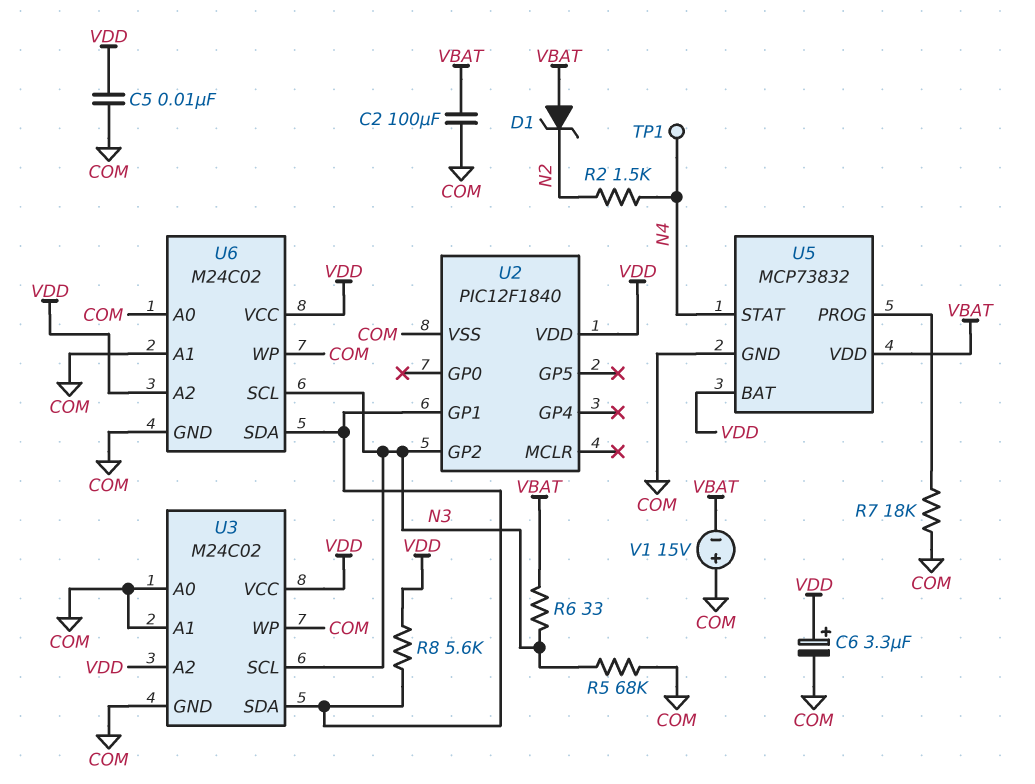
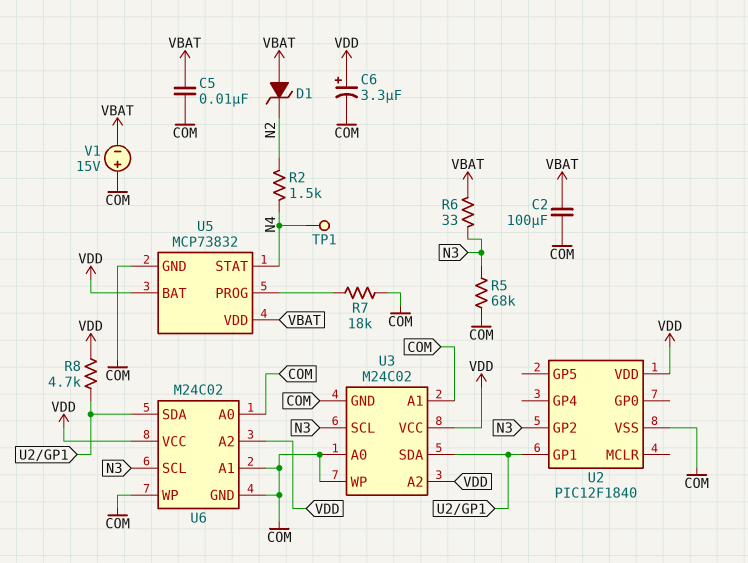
C5: 10nF (COM, VDD) -> 10nF (COM, VBAT)
R8: 5.6k (U2/GP1, VDD) -> 4.7k (U2/GP1, VDD)

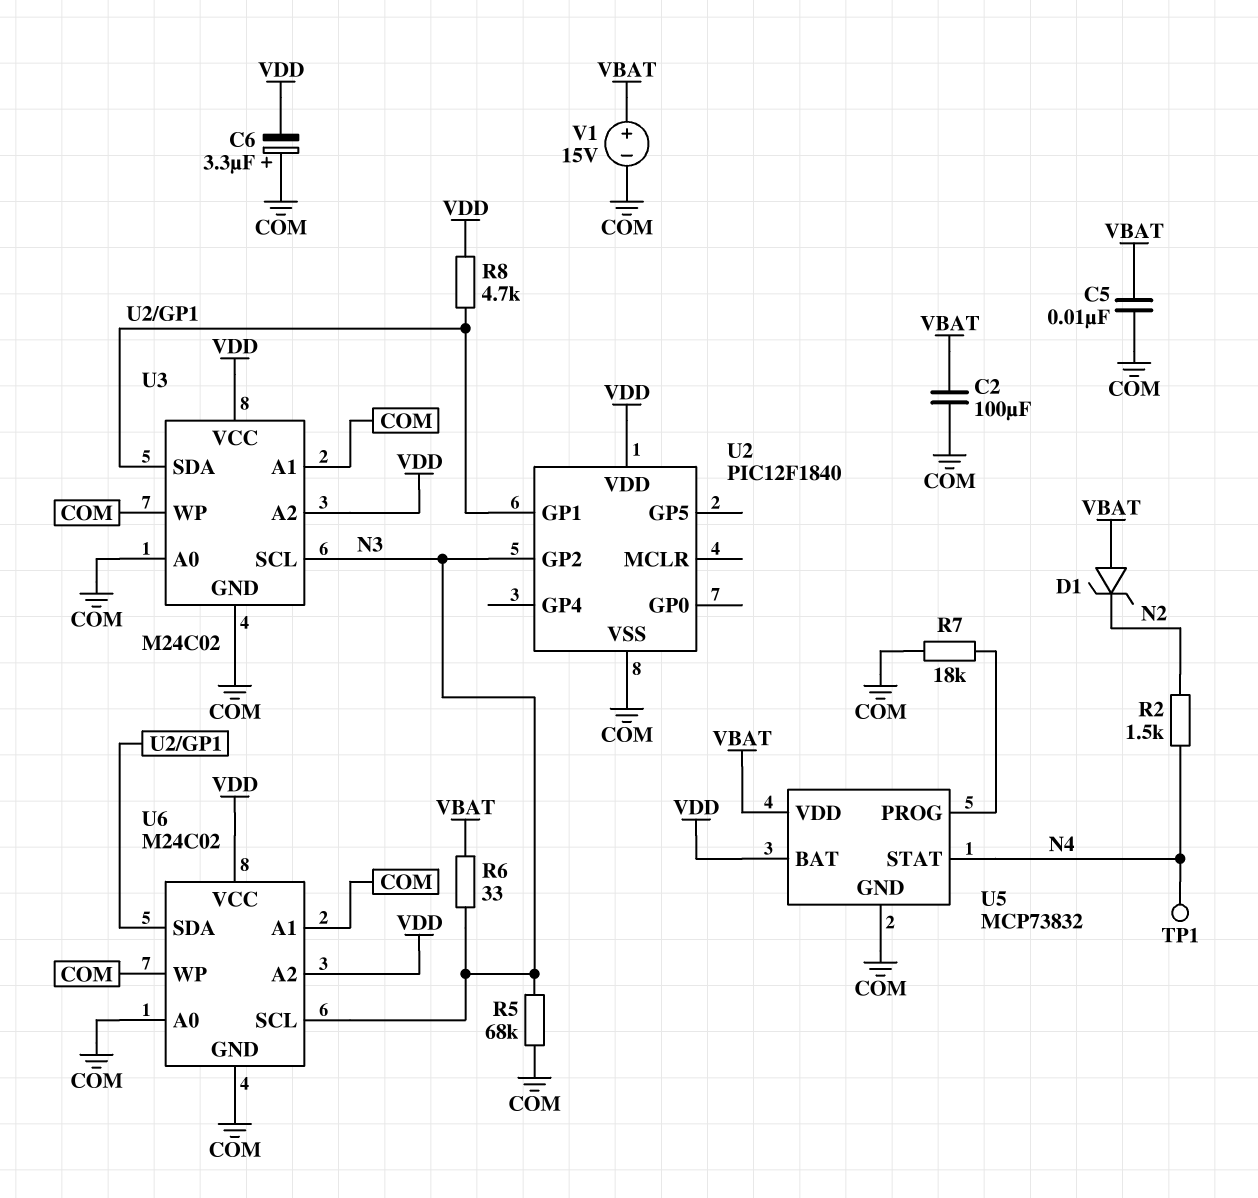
C6: 3.3uF (plus VDD, minus COM) -> 3.3uF (plus COM, minus VDD)
V1: 15V (plus COM, minus VBAT) -> 15V (plus VBAT, minus COM)

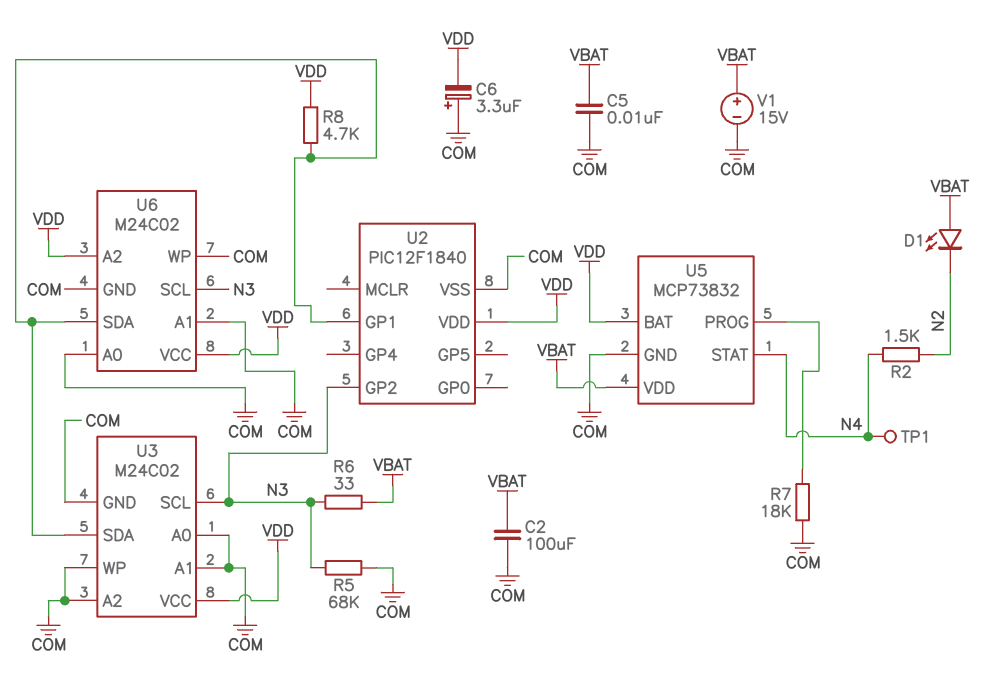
D1: zener (A VBAT, K N2) -> LED (A VBAT, K N2)
U3 pin A2: VDD -> COM

